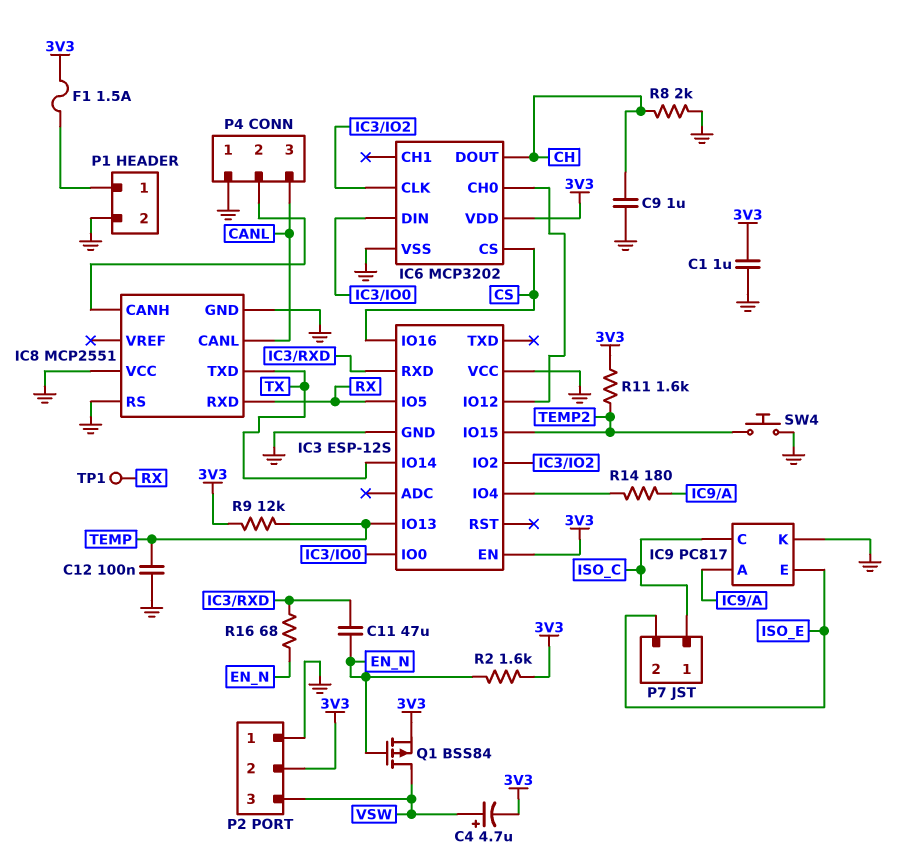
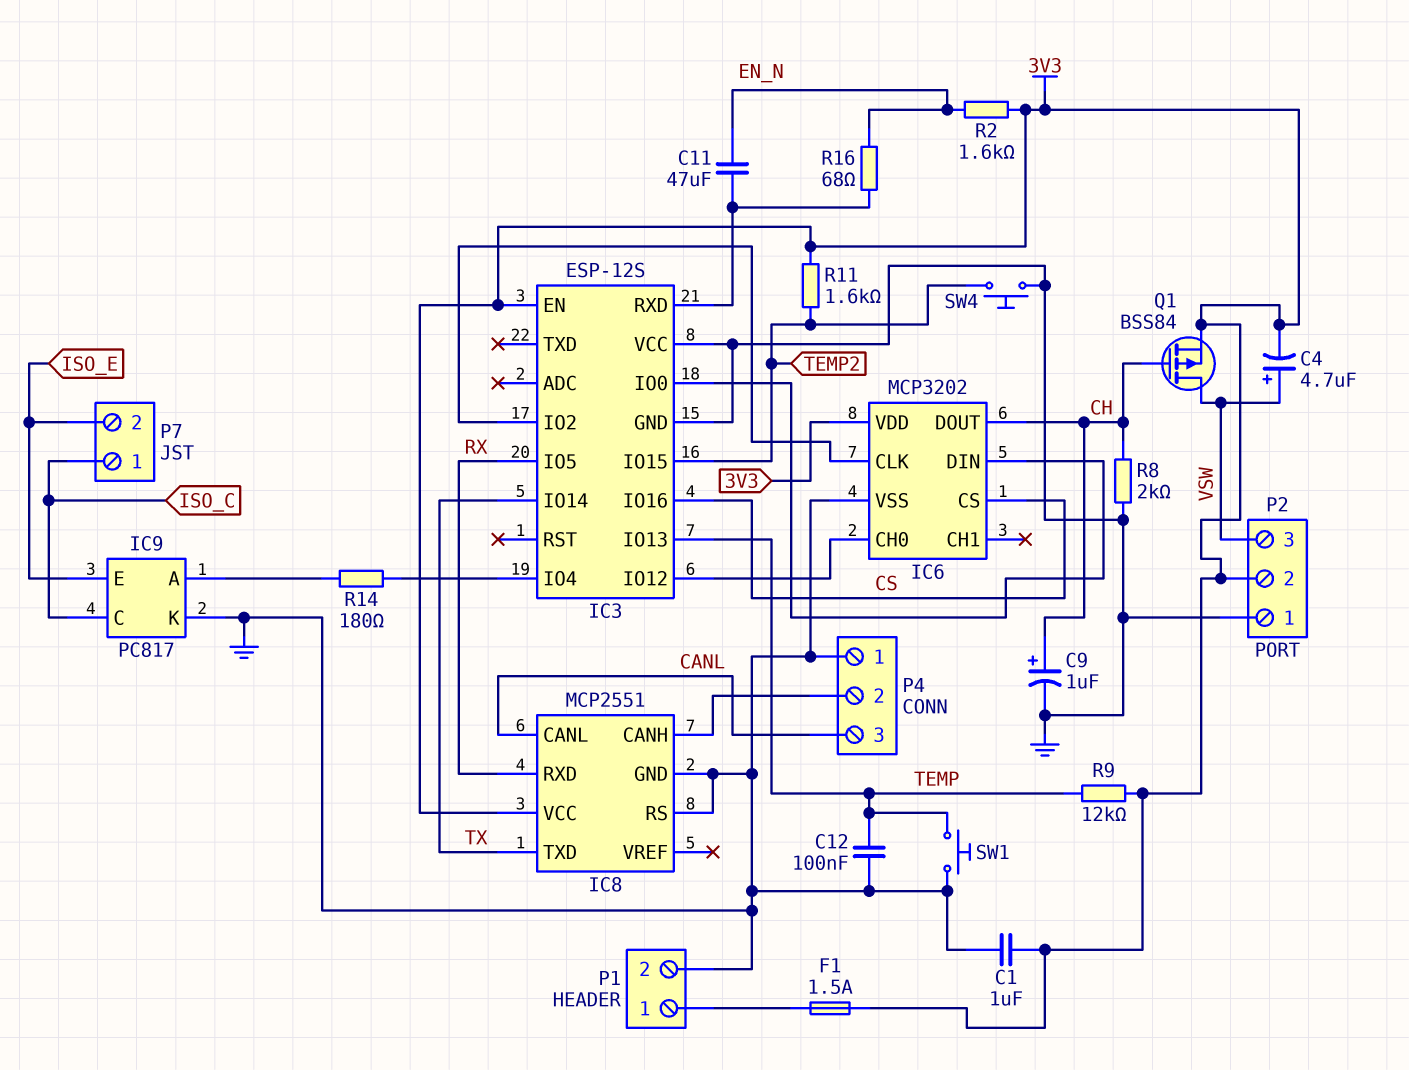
C9: 1uF (CH, GND) -> 1uF (plus CH, minus GND)
IC8 pin VCC: GND -> 3V3
Q1: PMOS BSS84 (G EN_N, D VSW, S 3V3) -> PMOS BSS84 (G CH, D VSW, S 3V3)
SW1: none -> button (GND, TEMP)
TP1: test point (RX) -> none

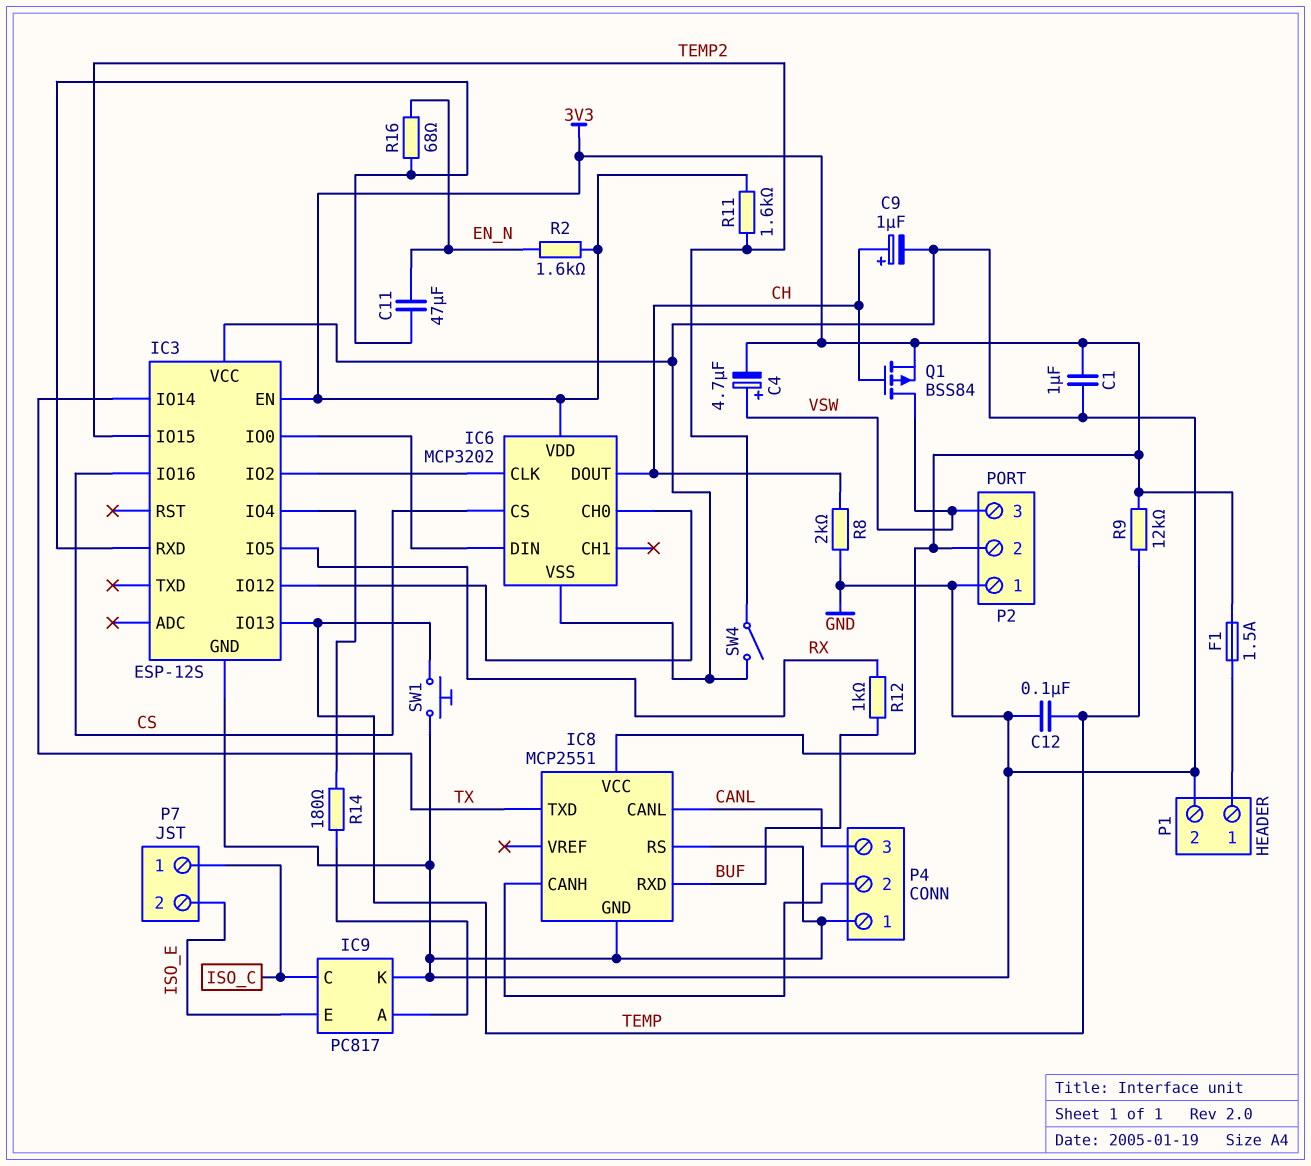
IC8 pin RXD: RX -> BUF
R12: none -> 1k (BUF, RX)
SW4: button (GND, TEMP2) -> switch (GND, TEMP2)

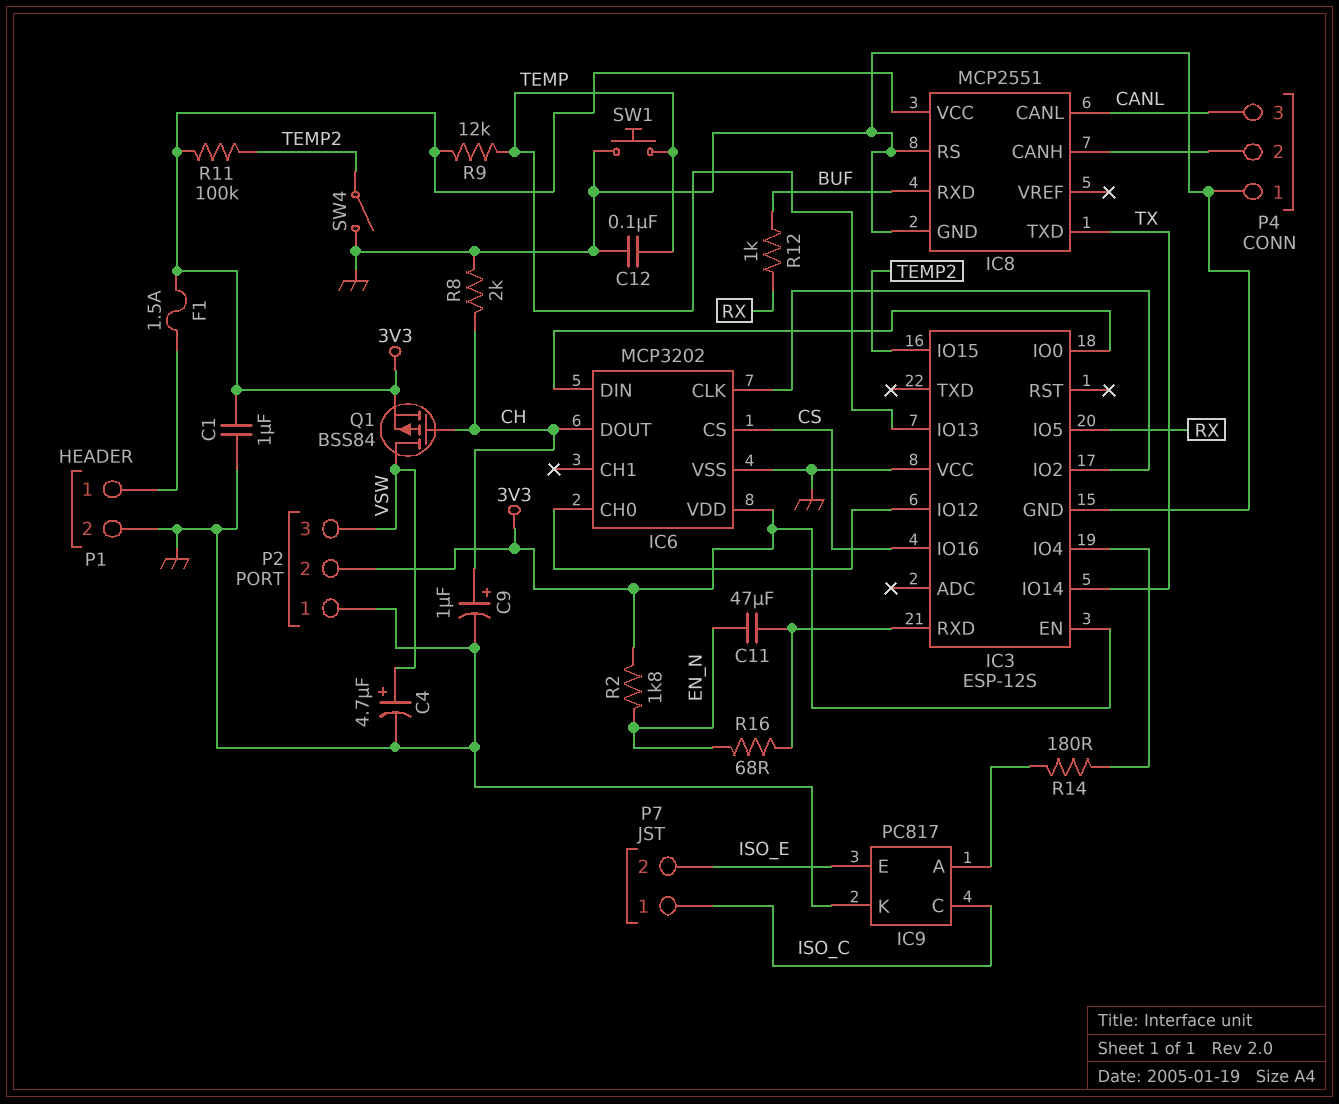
C4: 4.7uF (plus VSW, minus 3V3) -> 4.7uF (plus VSW, minus GND)
R2: 1.6k (3V3, EN_N) -> 1.8k (3V3, EN_N)
R11: 1.6k (3V3, TEMP2) -> 100k (3V3, TEMP2)

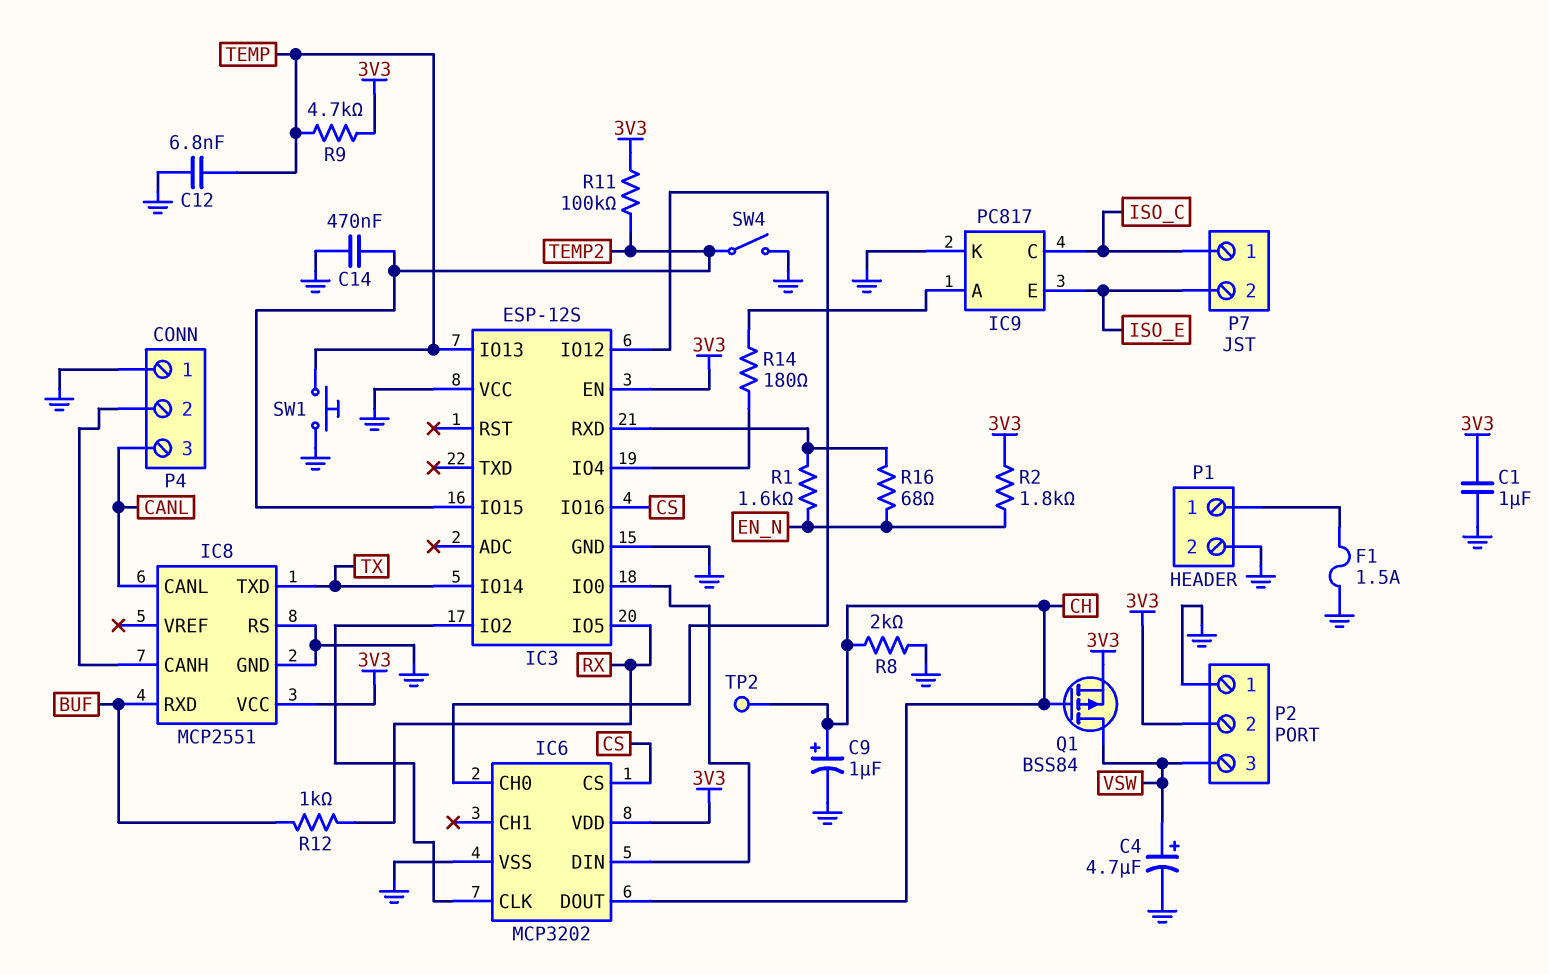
C11: 47uF (EN_N, IC3/RXD) -> none
C12: 100nF (GND, TEMP) -> 6.8nF (GND, TEMP)
C14: none -> 470nF (GND, TEMP2)
F1: 1.5A (3V3, P1/1) -> 1.5A (GND, P1/1)
R1: none -> 1.6k (EN_N, IC3/RXD)
R9: 12k (3V3, TEMP) -> 4.7k (3V3, TEMP)
TP2: none -> test point (CH)

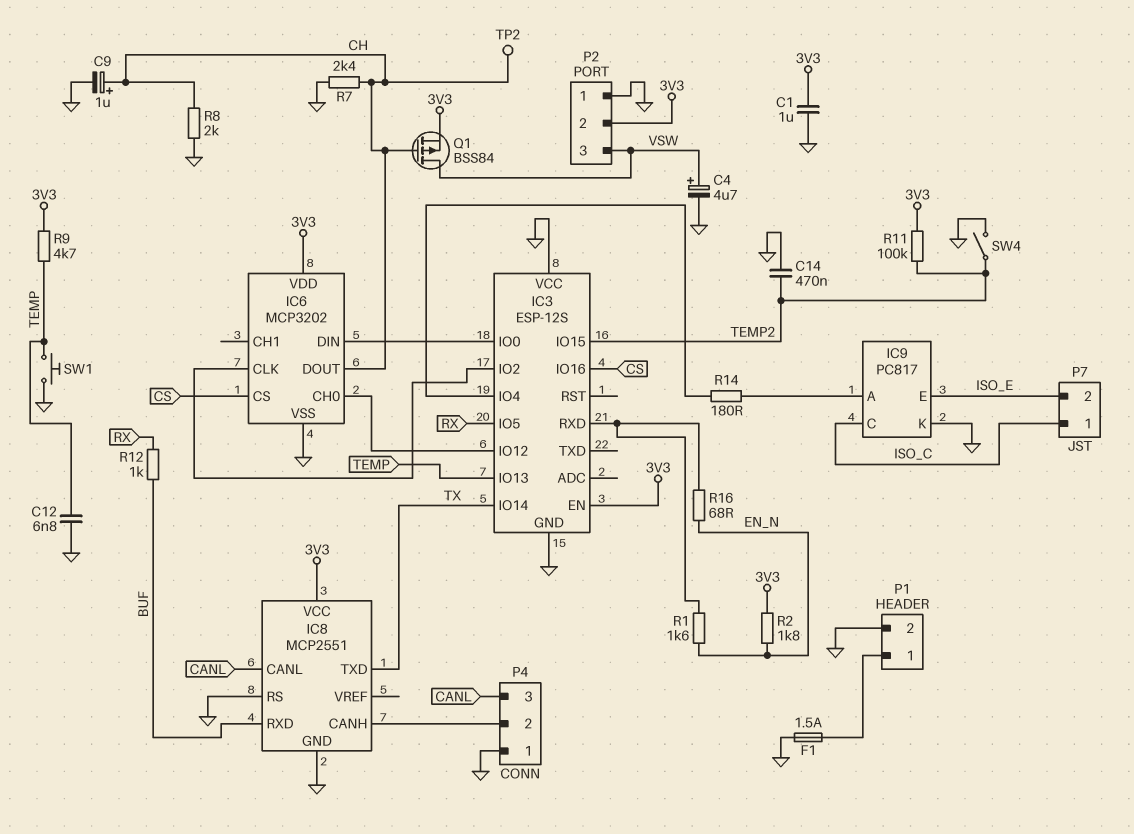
R7: none -> 2.4k (CH, GND)

